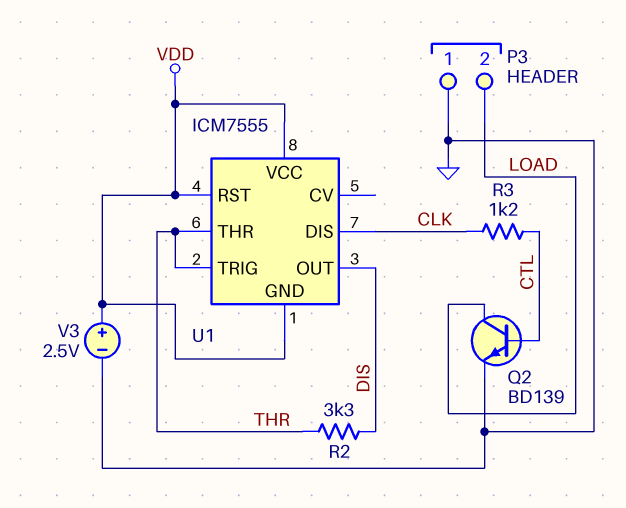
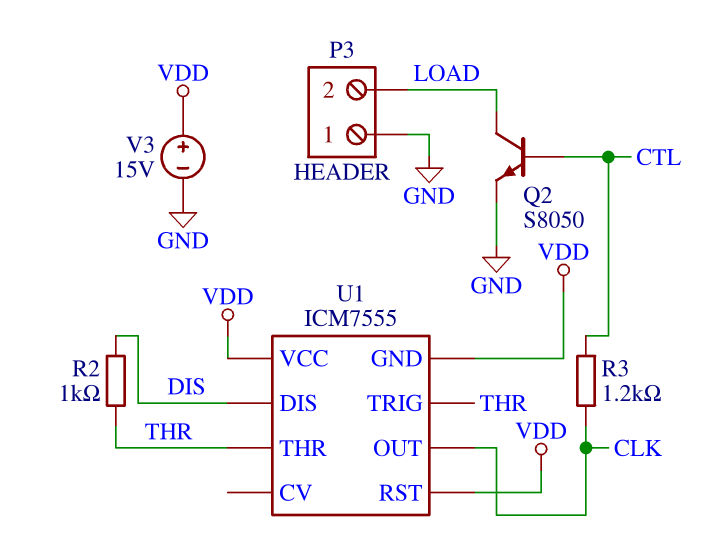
Q2: NPN BD139 (B CTL, C LOAD, E GND) -> NPN S8050 (B CTL, C LOAD, E GND)
R2: 3.3k (DIS, THR) -> 1k (DIS, THR)
U1 pin DIS: CLK -> DIS
U1 pin OUT: DIS -> CLK
V3: 2.5V (plus VDD, minus GND) -> 15V (plus VDD, minus GND)

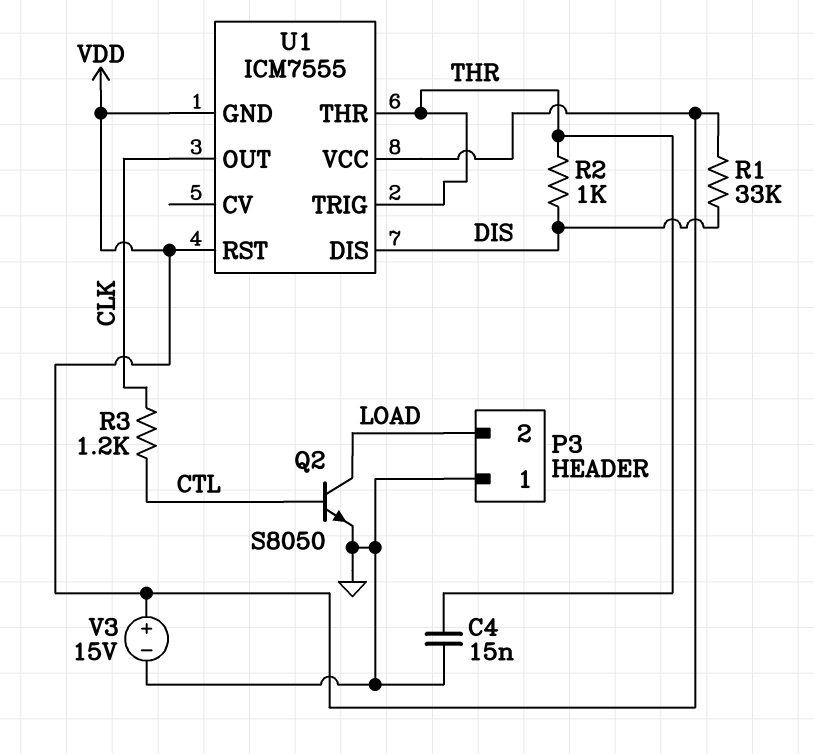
C4: none -> 15nF (GND, THR)
R1: none -> 33k (DIS, VDD)

